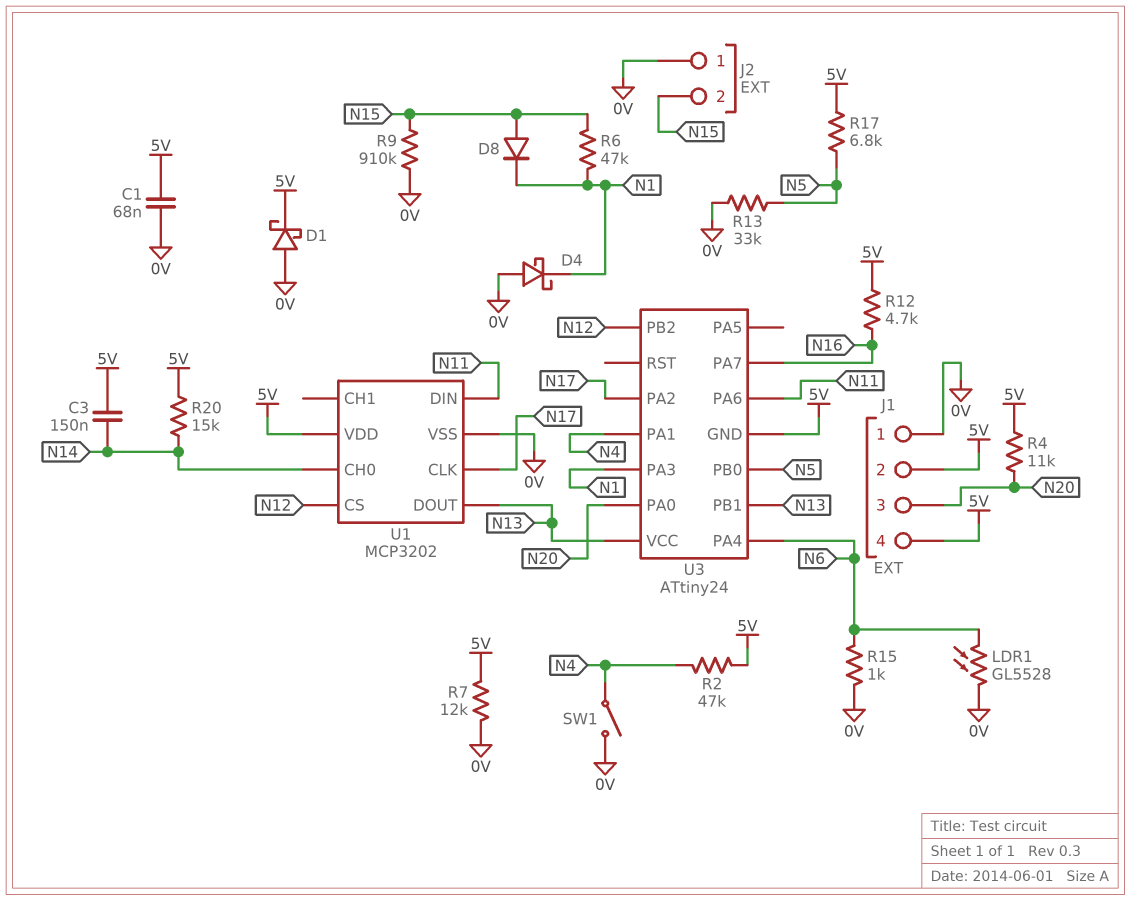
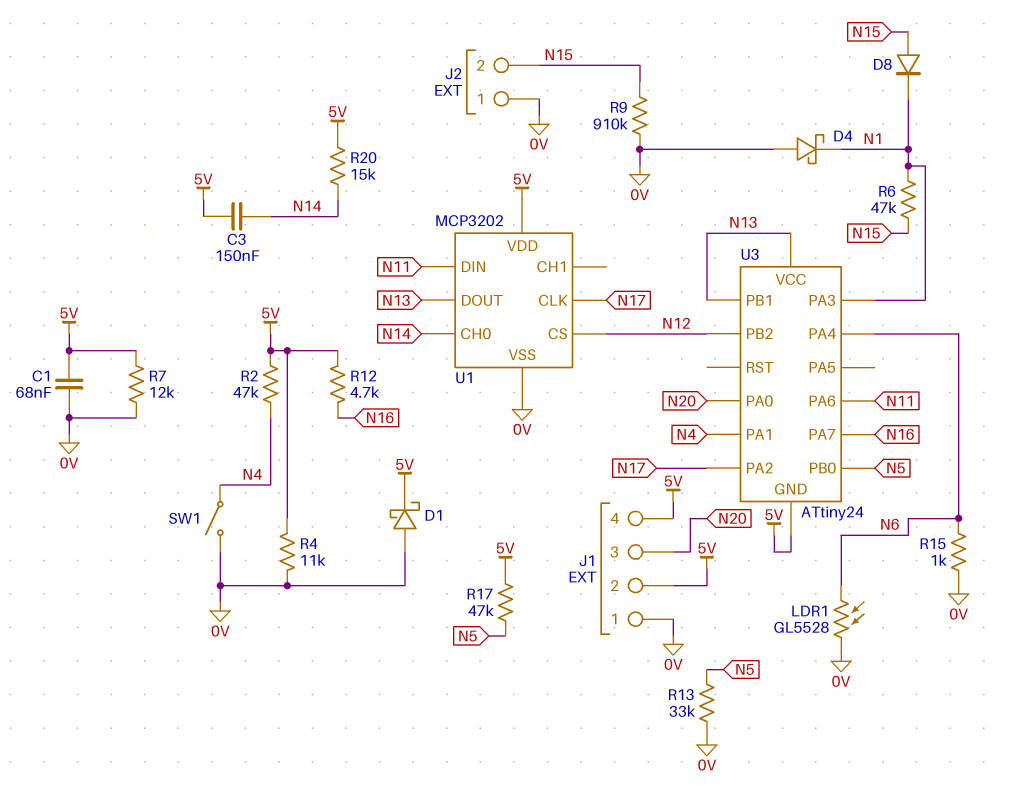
R4: 11k (5V, N20) -> 11k (0V, 5V)
R17: 6.8k (5V, N5) -> 47k (5V, N5)

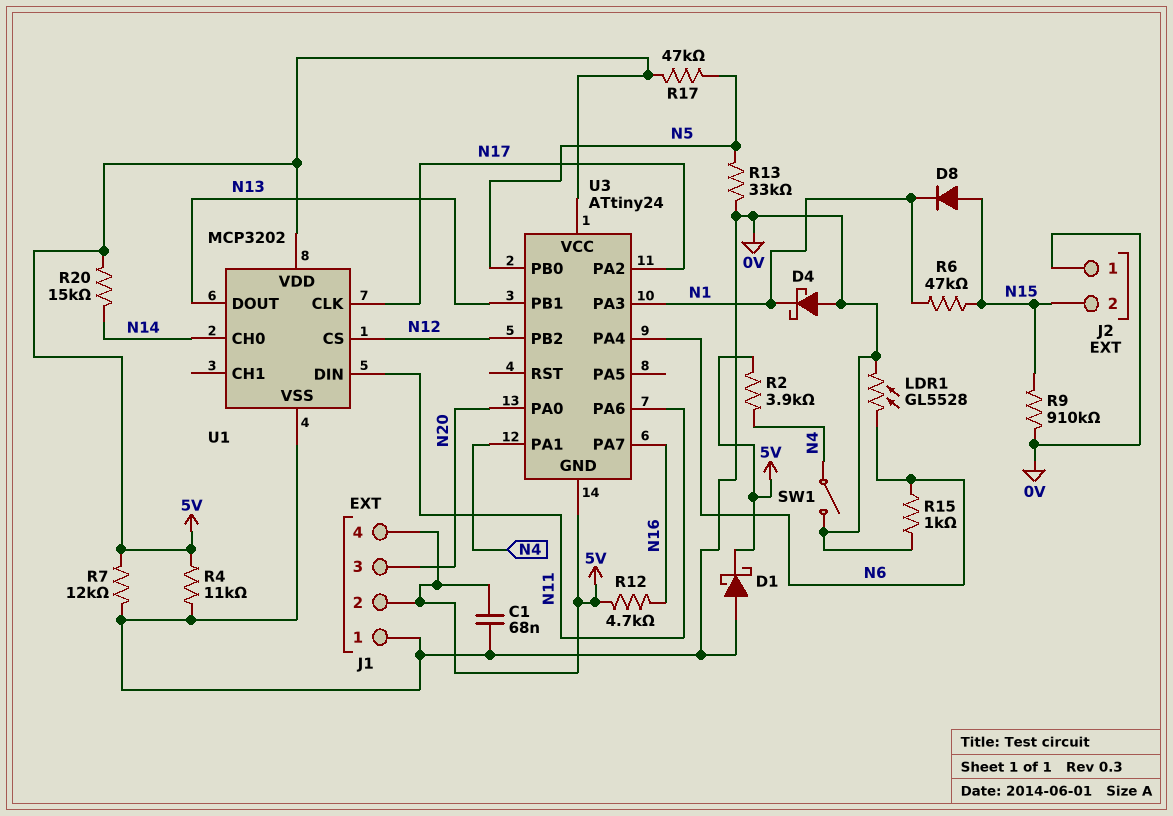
C3: 150nF (5V, N14) -> none
R2: 47k (5V, N4) -> 3.9k (5V, N4)
U3 pin VCC: N13 -> 5V

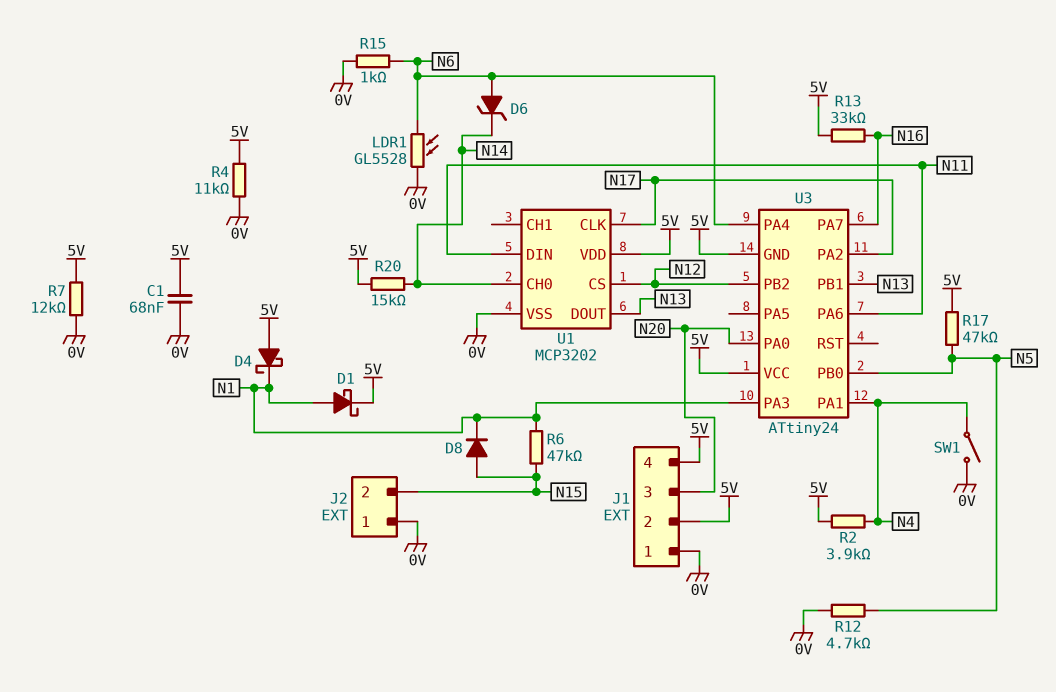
D1: schottky (A 0V, K 5V) -> schottky (A N1, K 5V)
D4: schottky (A 0V, K N1) -> schottky (A 5V, K N1)
D6: none -> zener (A N6, K N14)
R9: 910k (0V, N15) -> none
R12: 4.7k (5V, N16) -> 4.7k (0V, N5)
R13: 33k (0V, N5) -> 33k (5V, N16)

